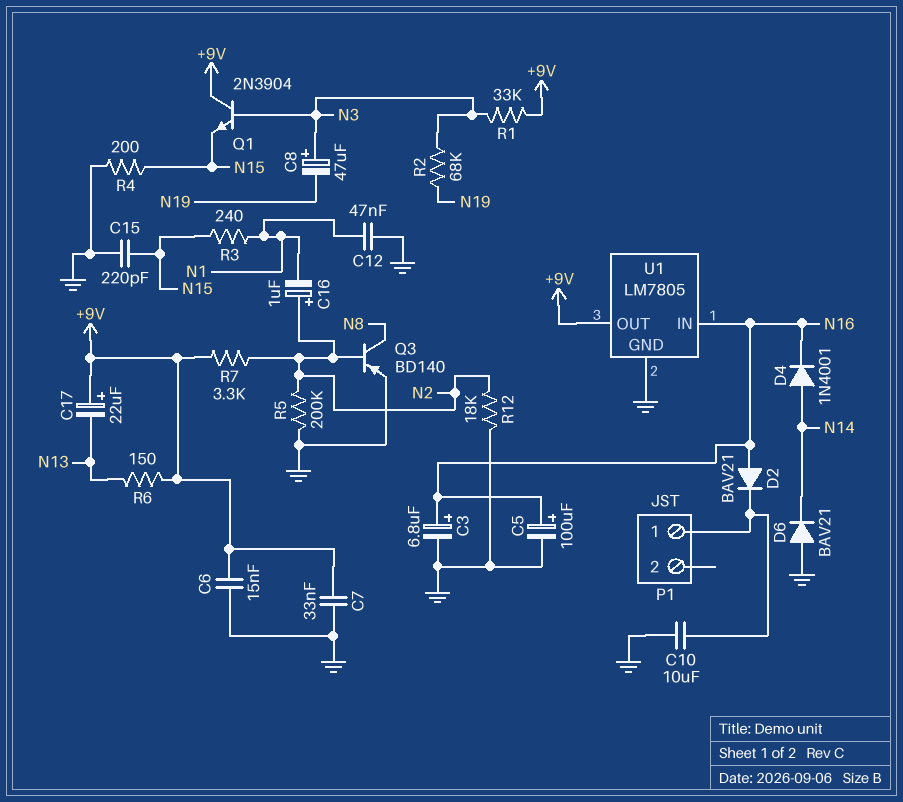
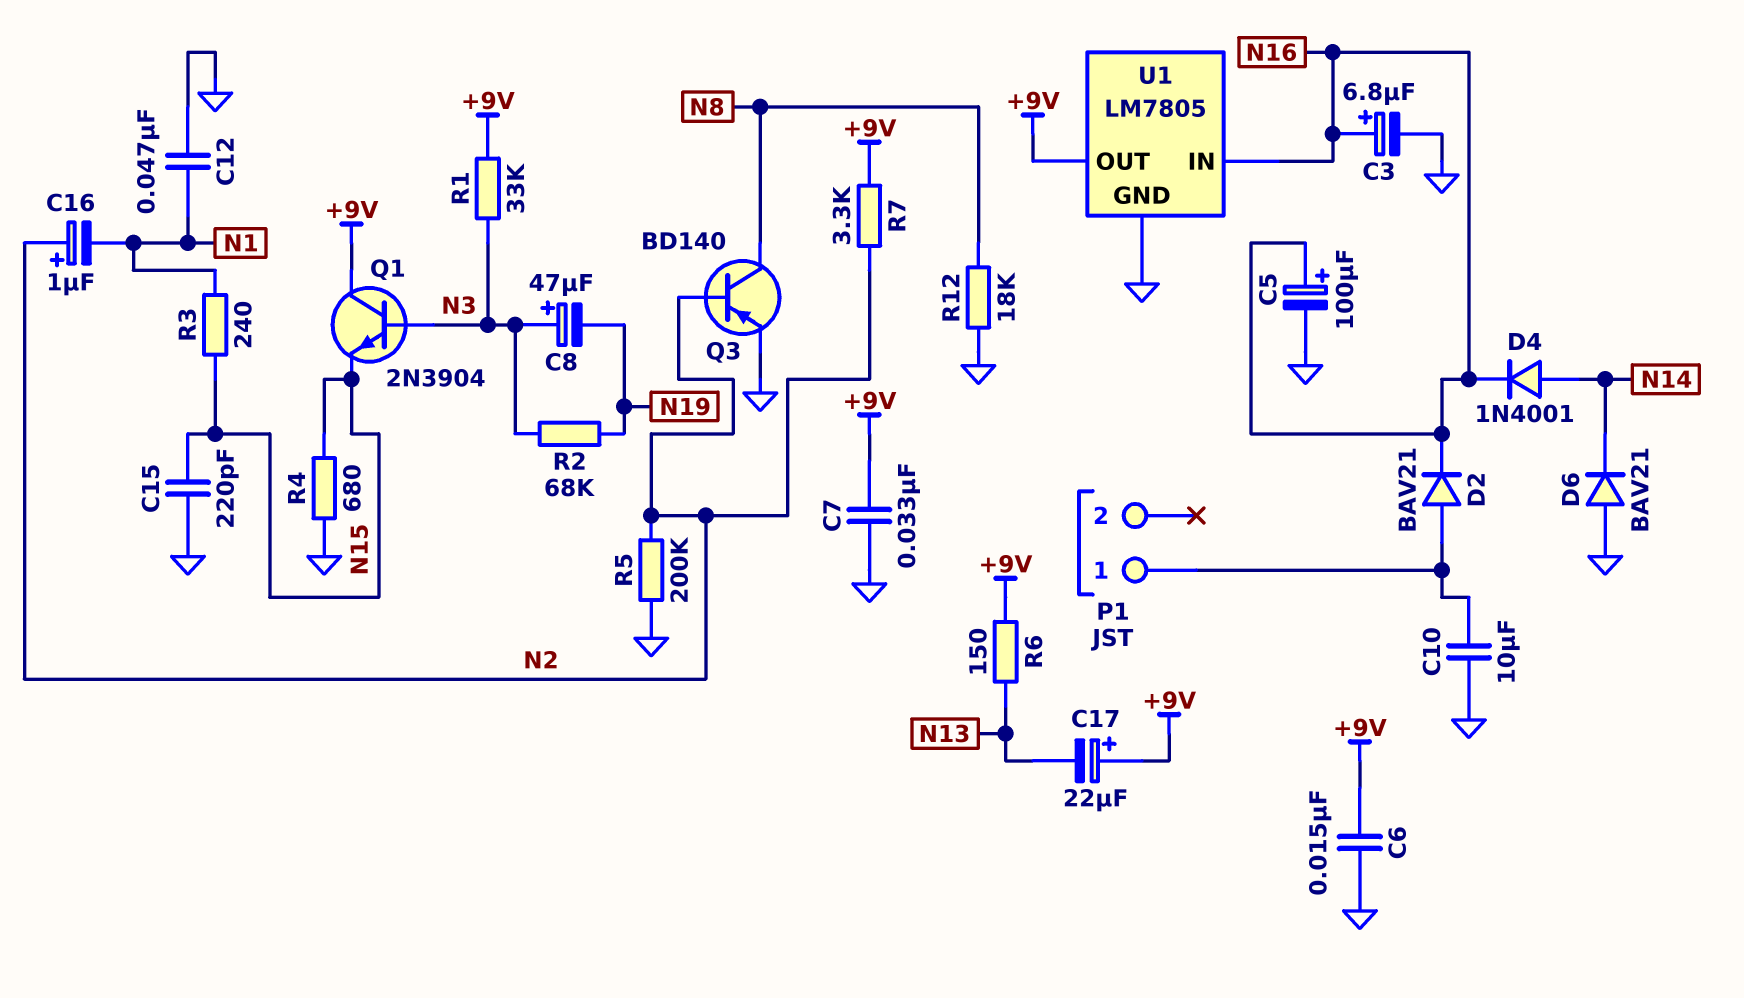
D2: diode BAV21 (A N16, K P1/1) -> diode BAV21 (A P1/1, K N16)
R4: 200 (GND, N15) -> 680 (GND, N15)
R12: 18k (GND, N2) -> 18k (GND, N8)

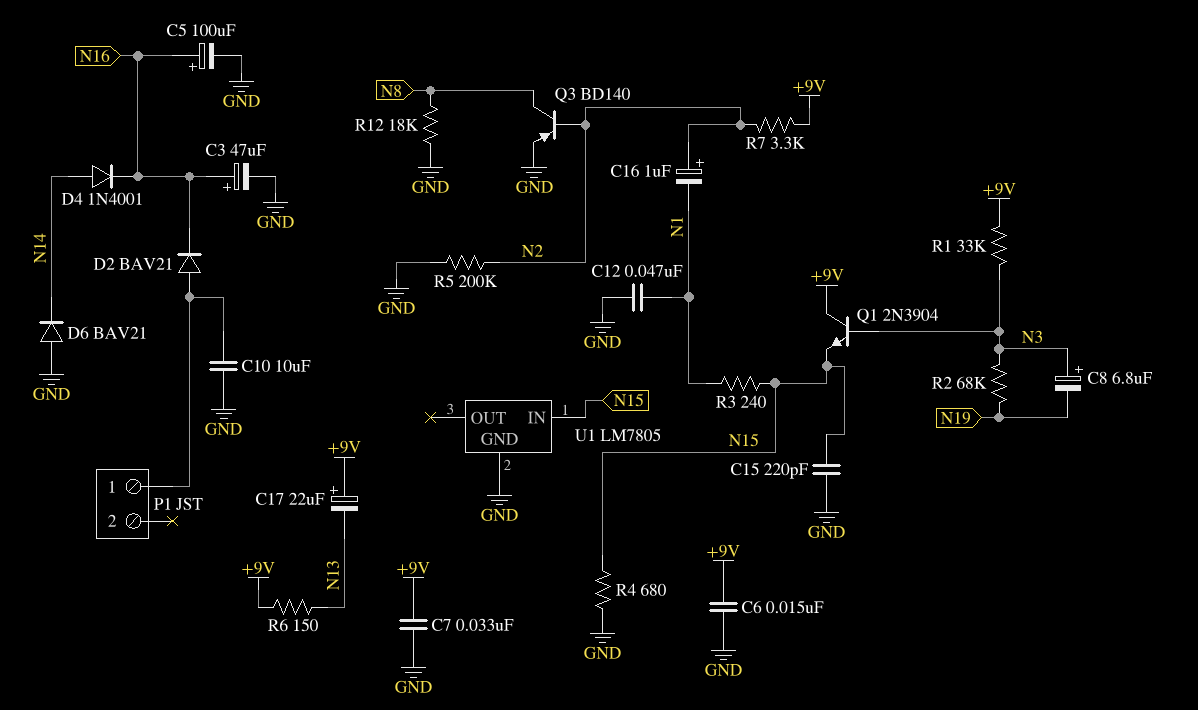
C3: 6.8uF (plus N16, minus GND) -> 47uF (plus N16, minus GND)
C8: 47uF (plus N3, minus N19) -> 6.8uF (plus N3, minus N19)
U1 pin IN: N16 -> N15
U1 pin OUT: +9V -> none

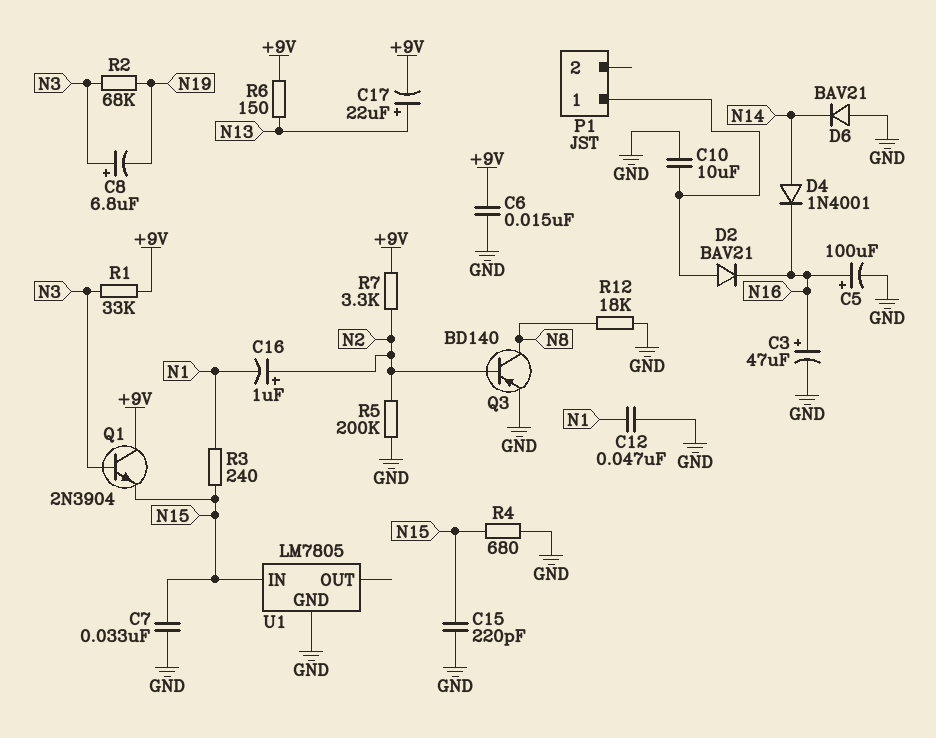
C7: 33nF (+9V, GND) -> 33nF (GND, N15)
C17: 22uF (plus +9V, minus N13) -> 22uF (plus N13, minus +9V)

